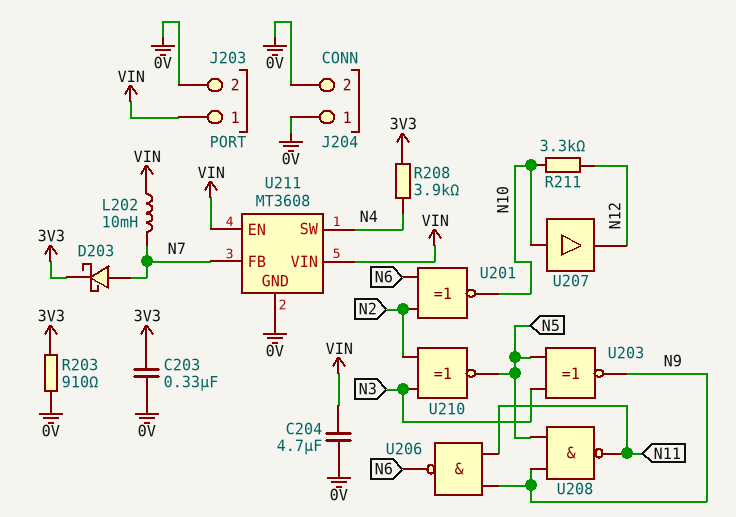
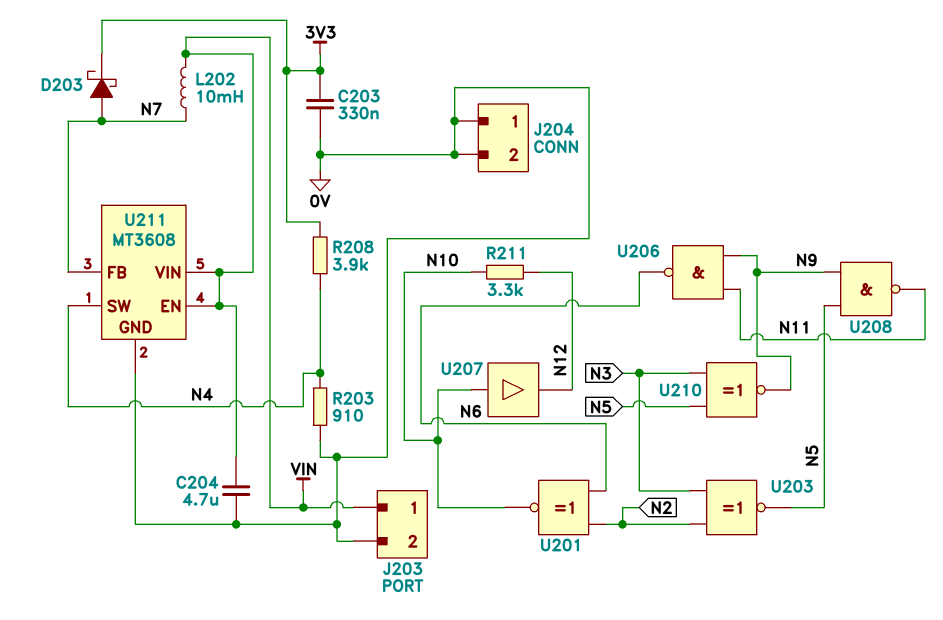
R203: 910 (0V, 3V3) -> 910 (0V, N4)
U203: XNOR (in N3, in N5, out N9) -> XNOR (in N2, in N3, out N5)
U210: XNOR (in N2, in N3, out N5) -> XNOR (in N3, in N5, out N9)

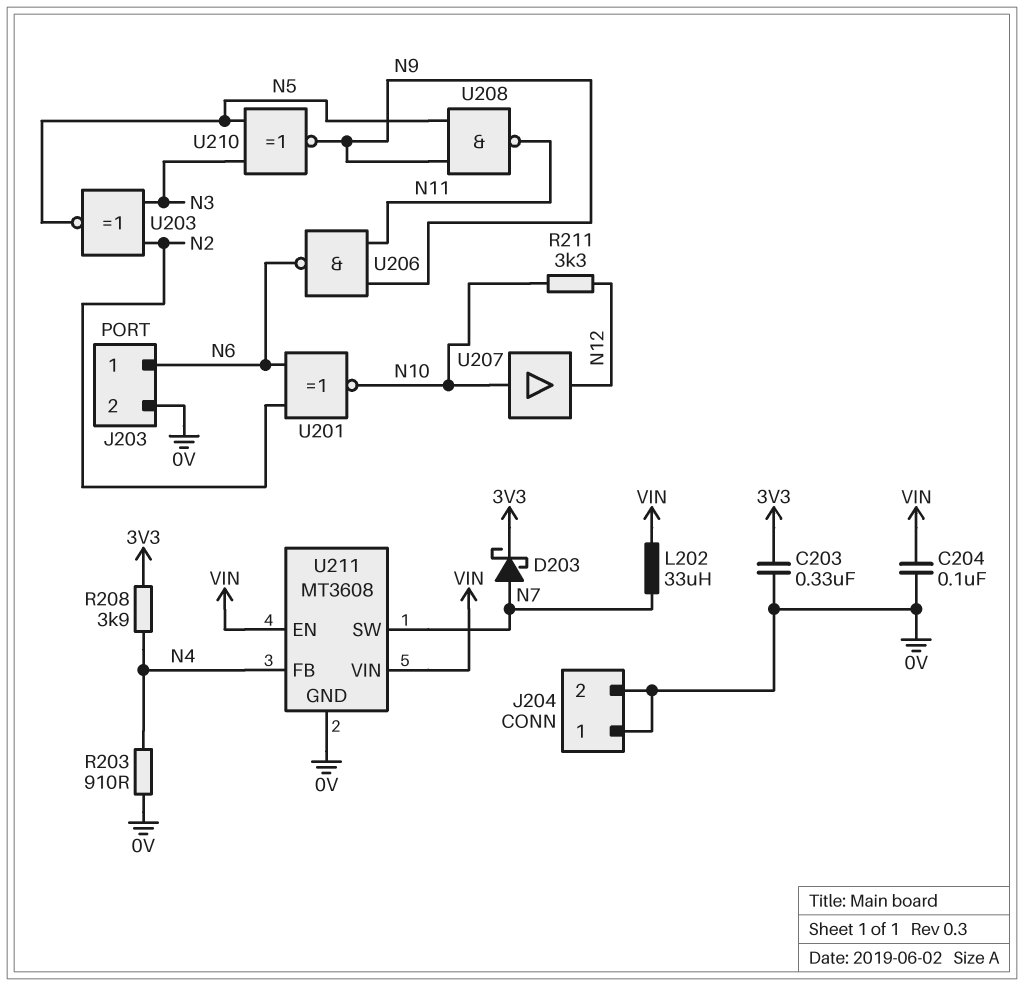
C204: 4.7uF (0V, VIN) -> 100nF (0V, VIN)
J203 pin 1: VIN -> N6
L202: 10mH (N7, VIN) -> 33uH (N7, VIN)
U211 pin FB: N7 -> N4
U211 pin SW: N4 -> N7

